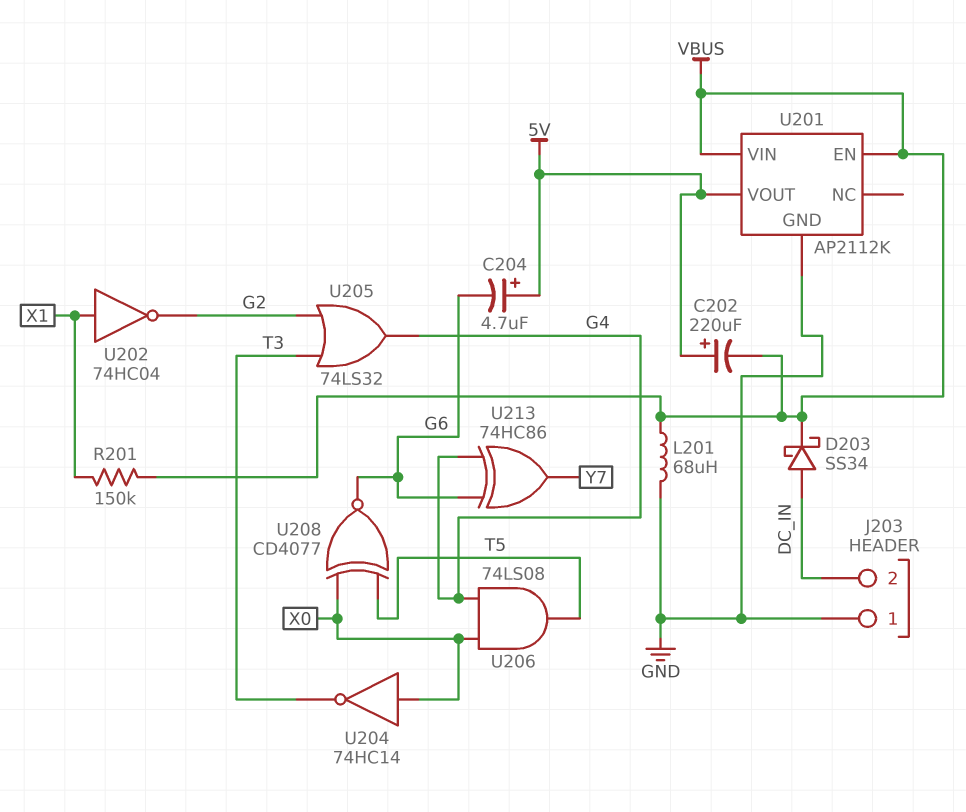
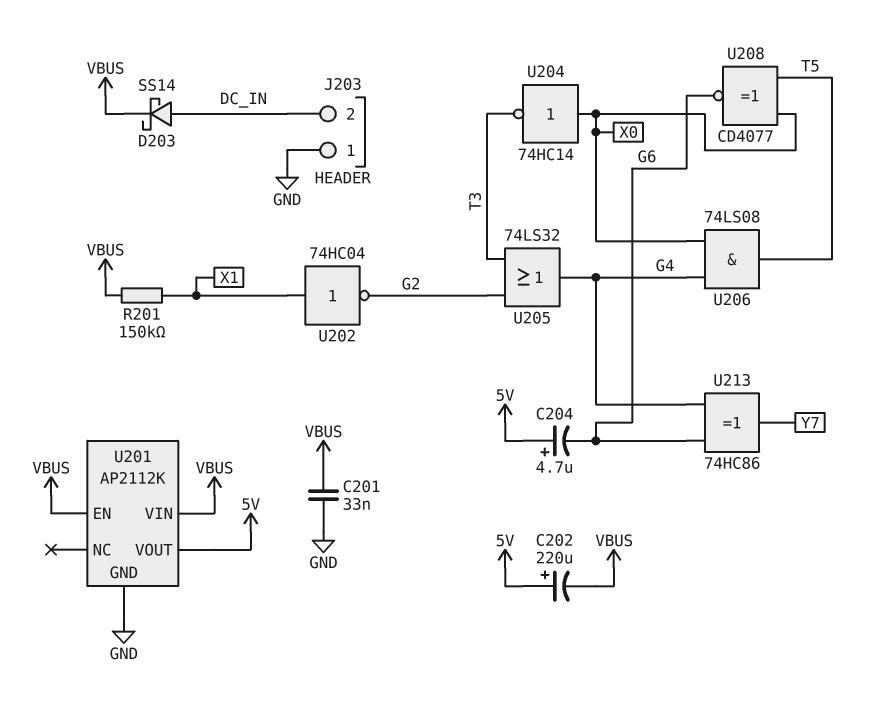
C201: none -> 33nF (GND, VBUS)
D203: schottky SS34 (A DC_IN, K VBUS) -> schottky SS14 (A DC_IN, K VBUS)
L201: 68uH (GND, VBUS) -> none

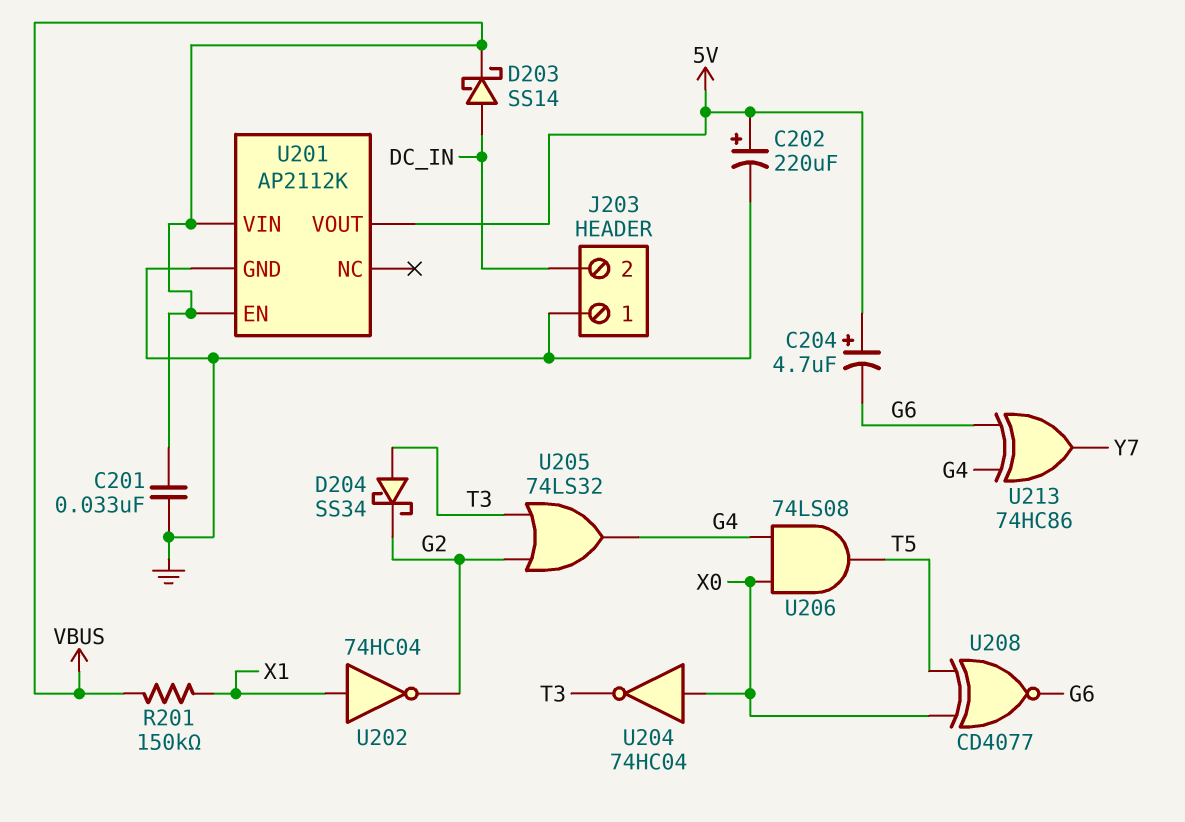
C202: 220uF (plus 5V, minus VBUS) -> 220uF (plus 5V, minus GND)
D204: none -> schottky SS34 (A T3, K G2)
U204: NOT 74HC14 (in X0, out T3) -> NOT 74HC04 (in X0, out T3)

